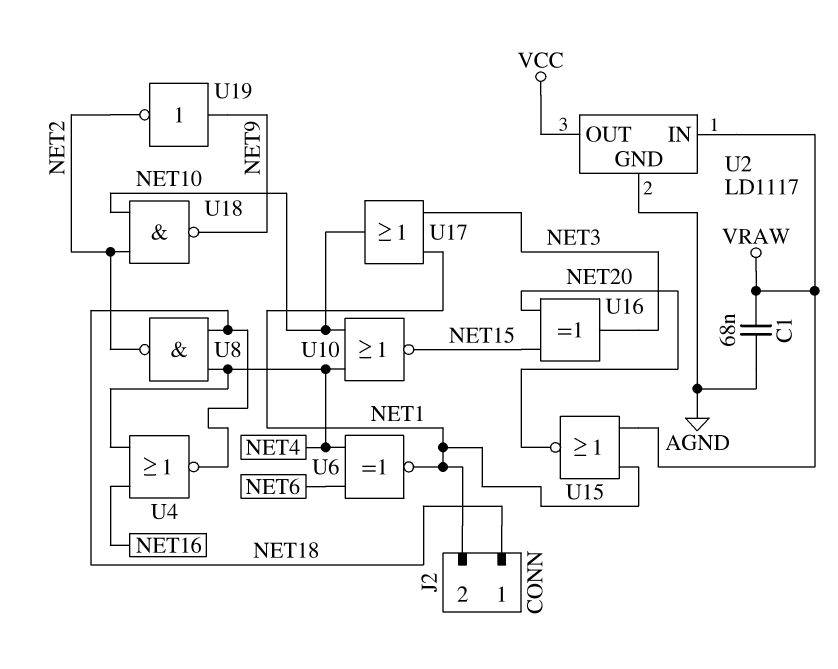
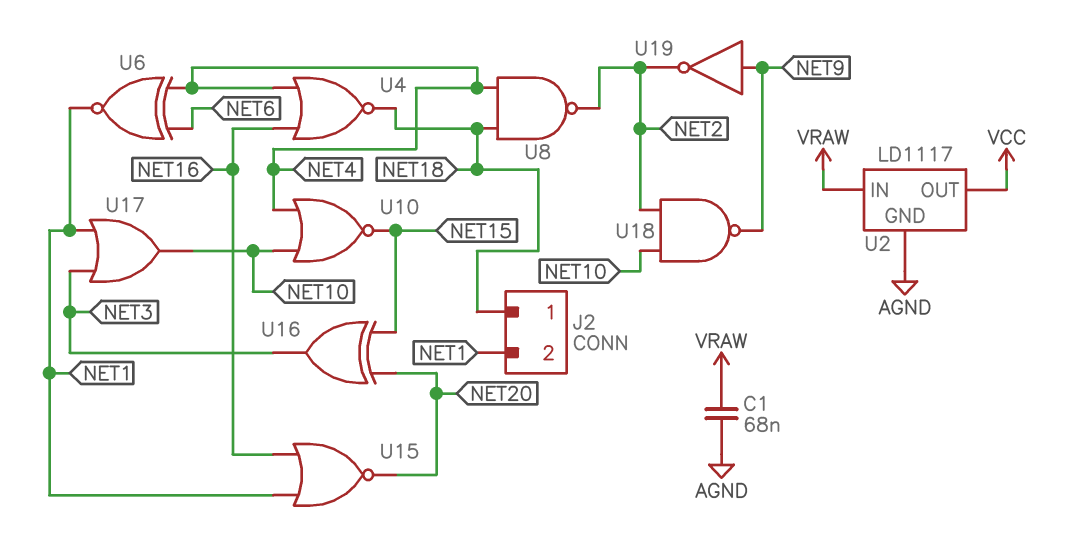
U15: NOR (in NET1, in VRAW, out NET20) -> NOR (in NET1, in NET16, out NET20)

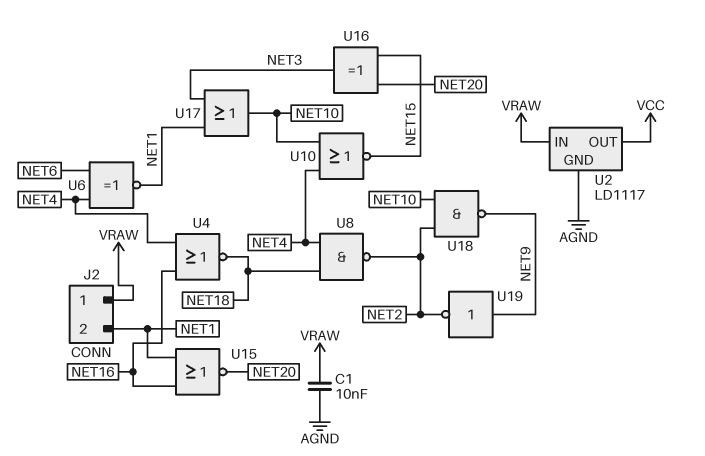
C1: 68nF (AGND, VRAW) -> 10nF (AGND, VRAW)
J2 pin 1: NET18 -> VRAW

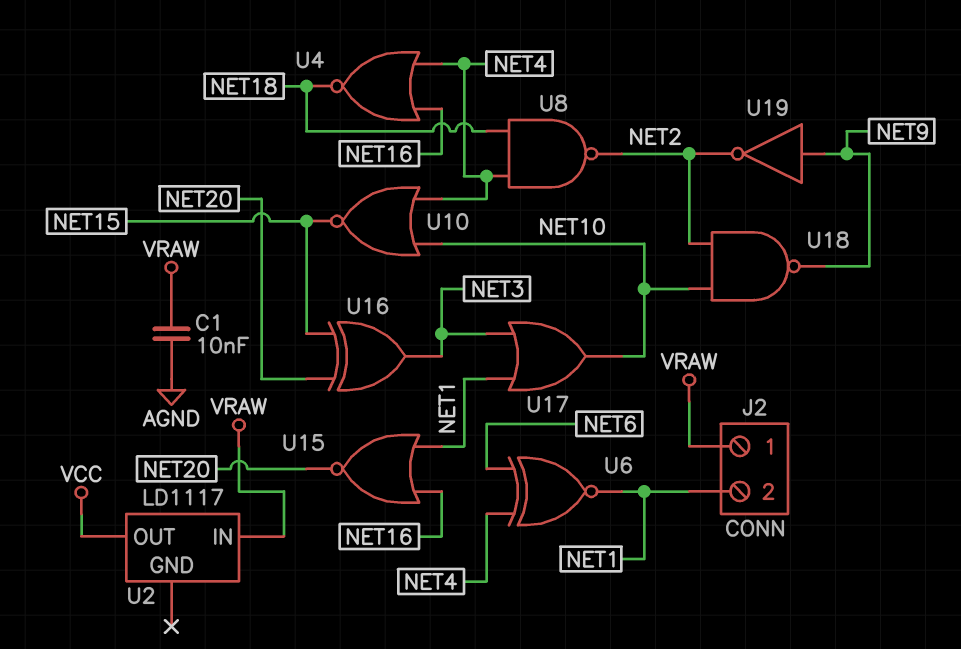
U2 pin GND: AGND -> none

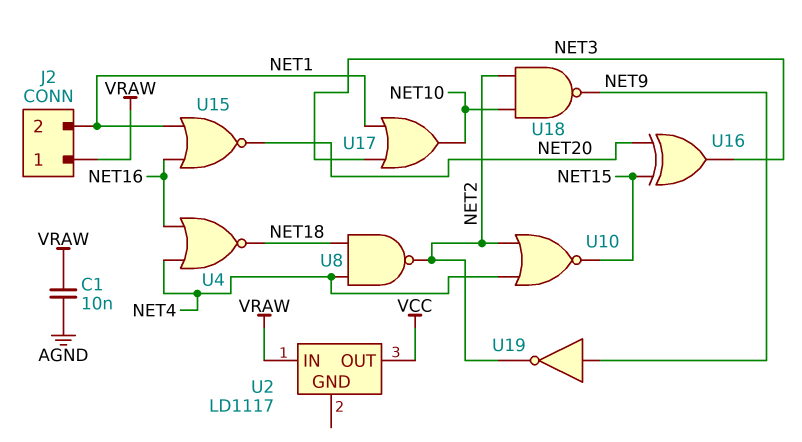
U6: XNOR (in NET4, in NET6, out NET1) -> none
U10: NOR (in NET4, in NET10, out NET15) -> NOR (in NET2, in NET4, out NET15)

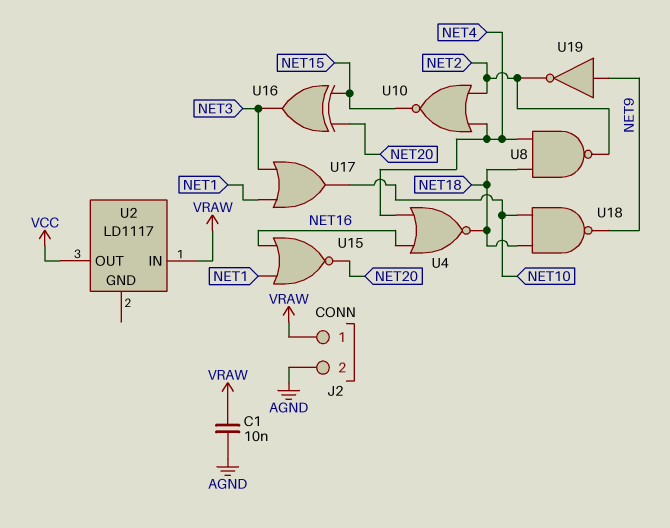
J2 pin 2: NET1 -> AGND
U18: NAND (in NET2, in NET10, out NET9) -> NAND (in NET10, in NET18, out NET9)

